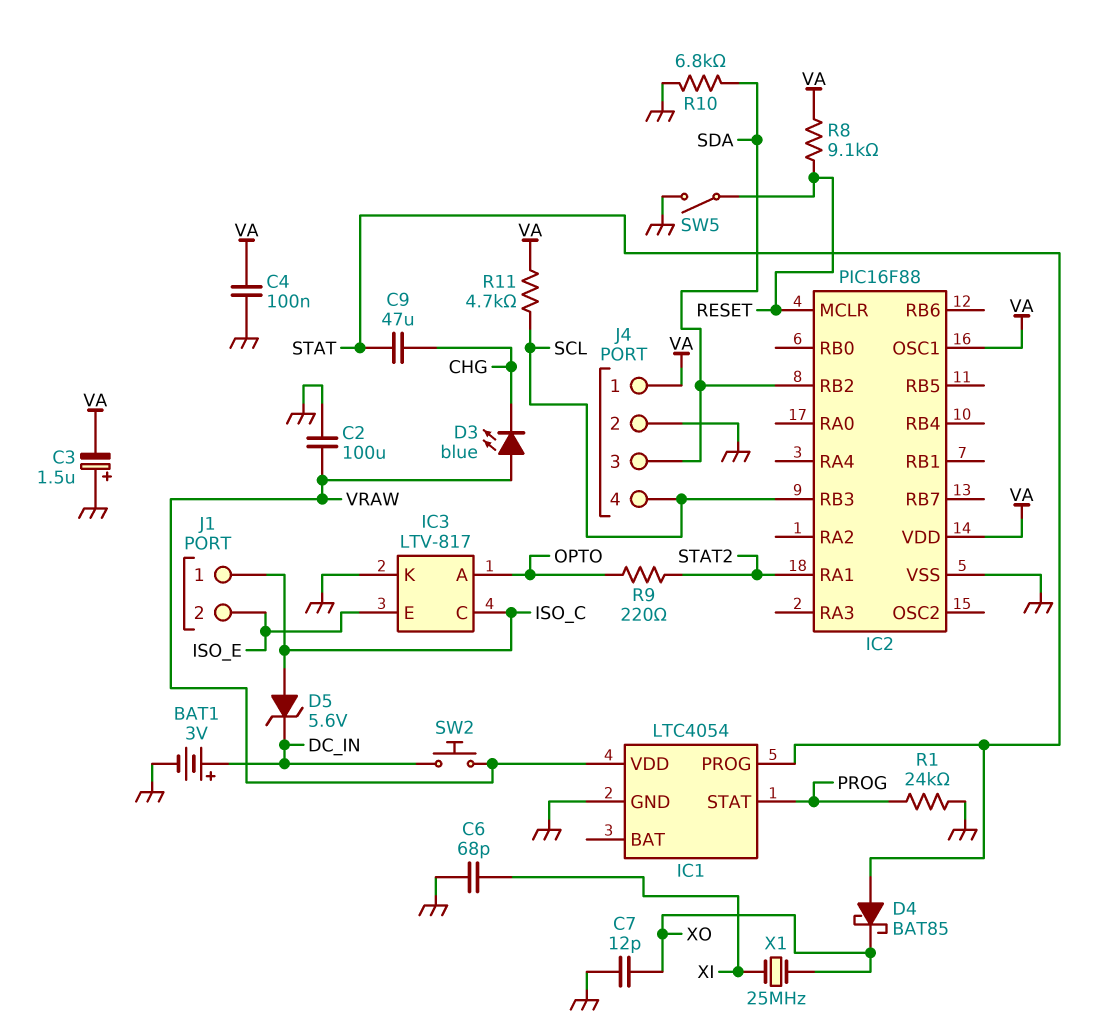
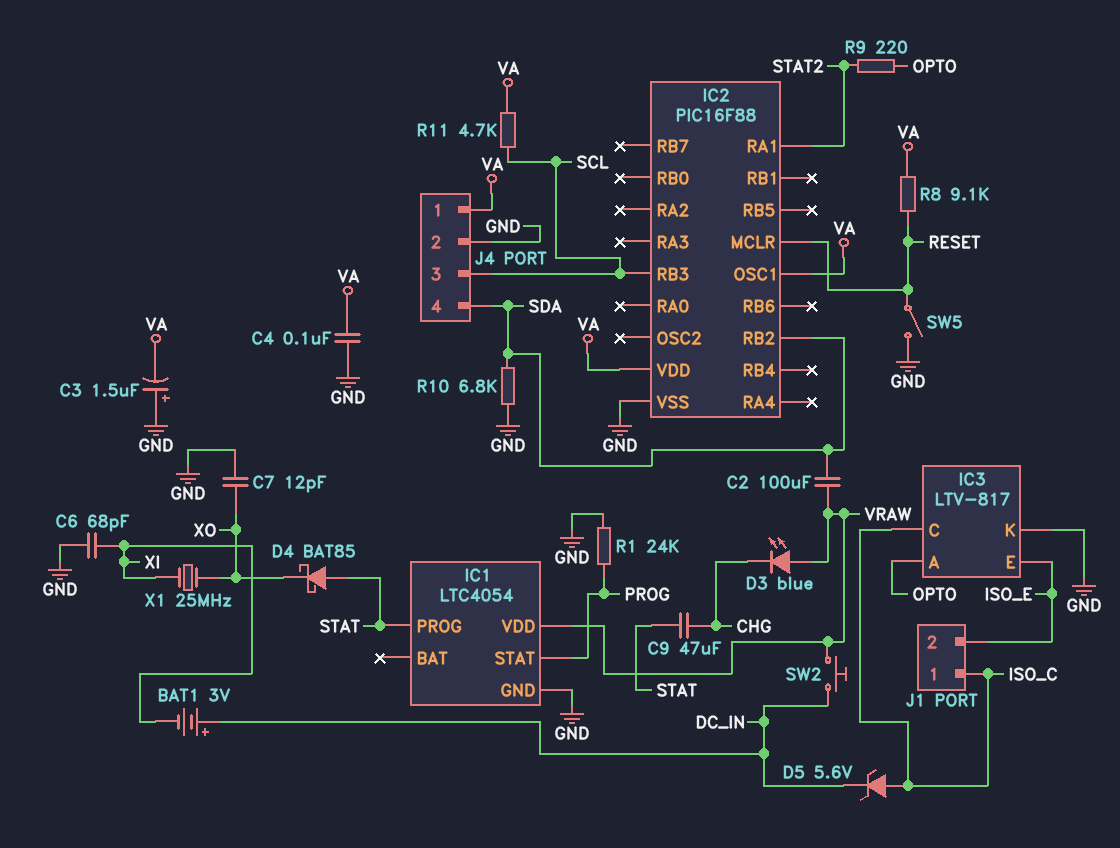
BAT1: 3V (plus DC_IN, minus GND) -> 3V (plus DC_IN, minus XI)
C2: 100uF (GND, VRAW) -> 100uF (SDA, VRAW)
J4 pin 3: SDA -> SCL
J4 pin 4: SCL -> SDA

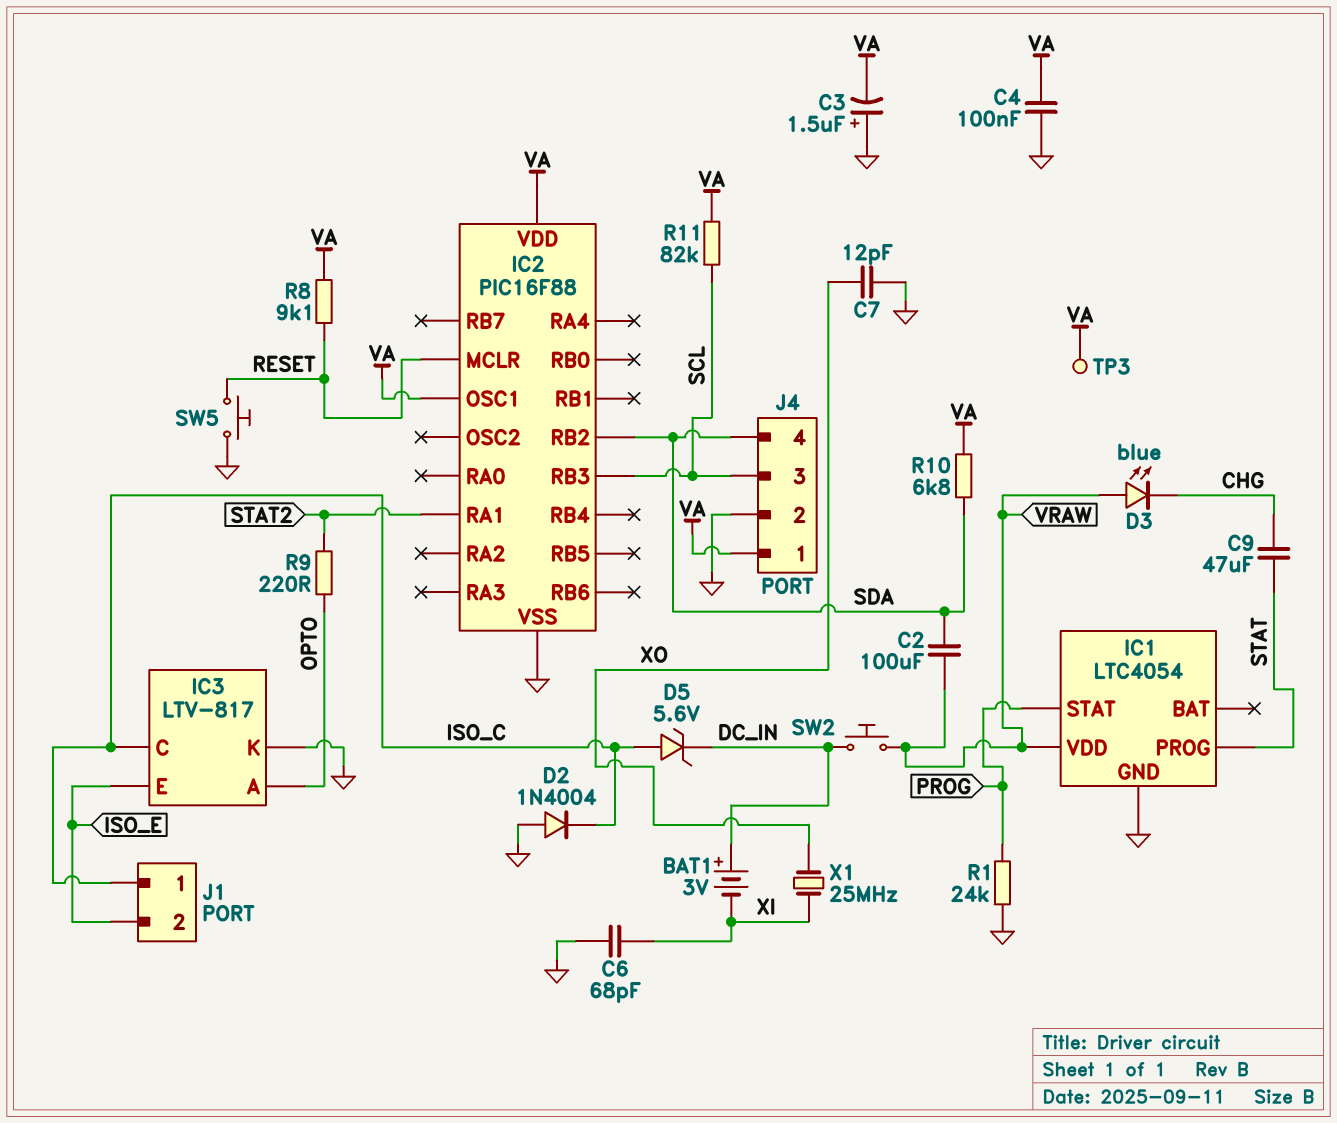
D2: none -> diode 1N4004 (A GND, K ISO_C)
D4: schottky BAT85 (A STAT, K XO) -> none
R10: 6.8k (GND, SDA) -> 6.8k (SDA, VA)
R11: 4.7k (SCL, VA) -> 82k (SCL, VA)
SW5: switch (GND, RESET) -> button (GND, RESET)
TP3: none -> test point (VA)

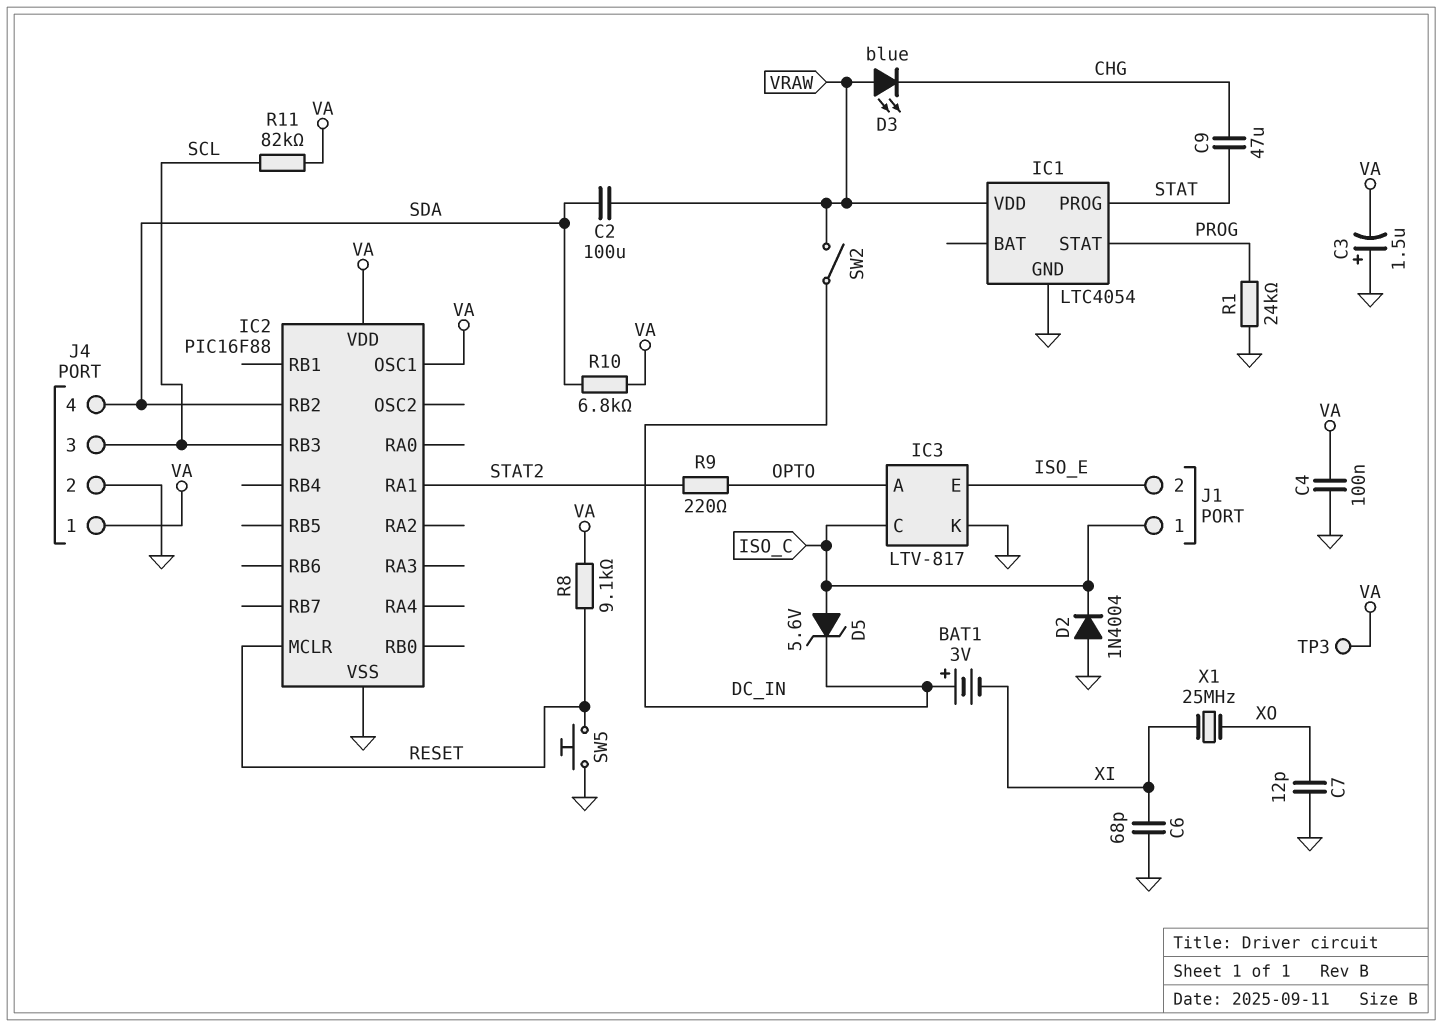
SW2: button (DC_IN, VRAW) -> switch (DC_IN, VRAW)

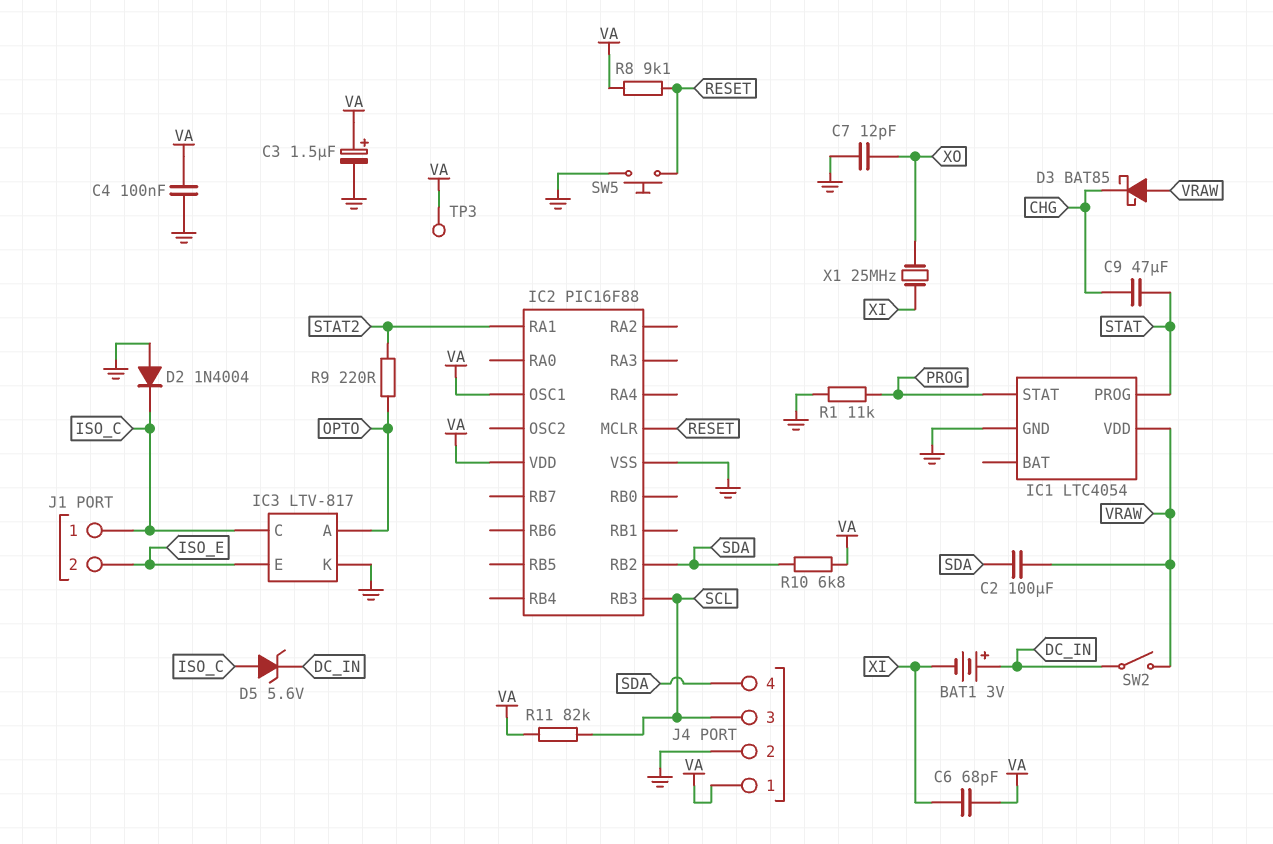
C3: 1.5uF (plus GND, minus VA) -> 1.5uF (plus VA, minus GND)
C6: 68pF (GND, XI) -> 68pF (VA, XI)
D3: LED blue (A VRAW, K CHG) -> schottky BAT85 (A VRAW, K CHG)
R1: 24k (GND, PROG) -> 11k (GND, PROG)

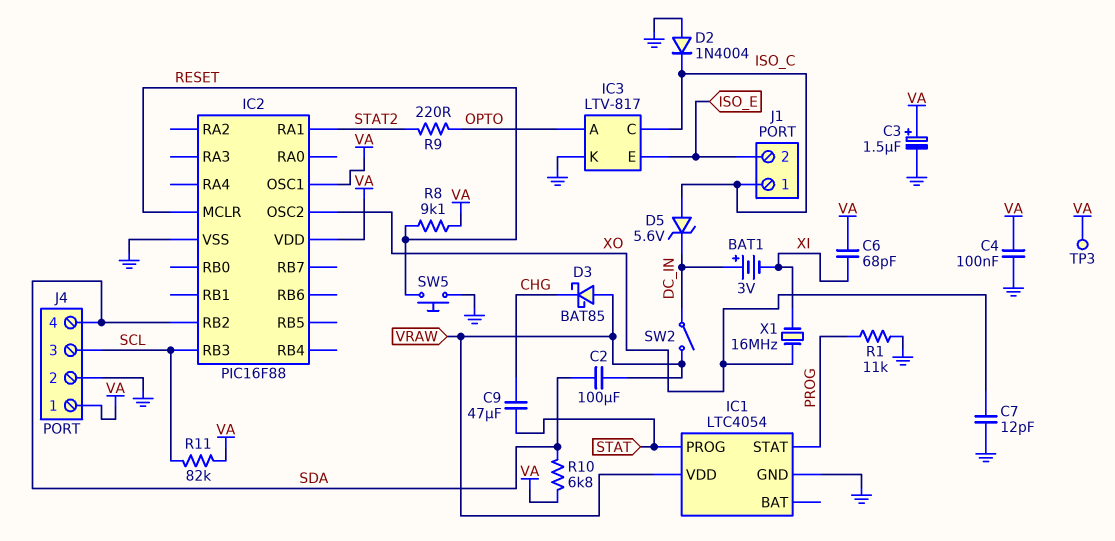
IC2 pin OSC2: none -> XO
X1: 25MHz (XI, XO) -> 16MHz (XI, XO)

